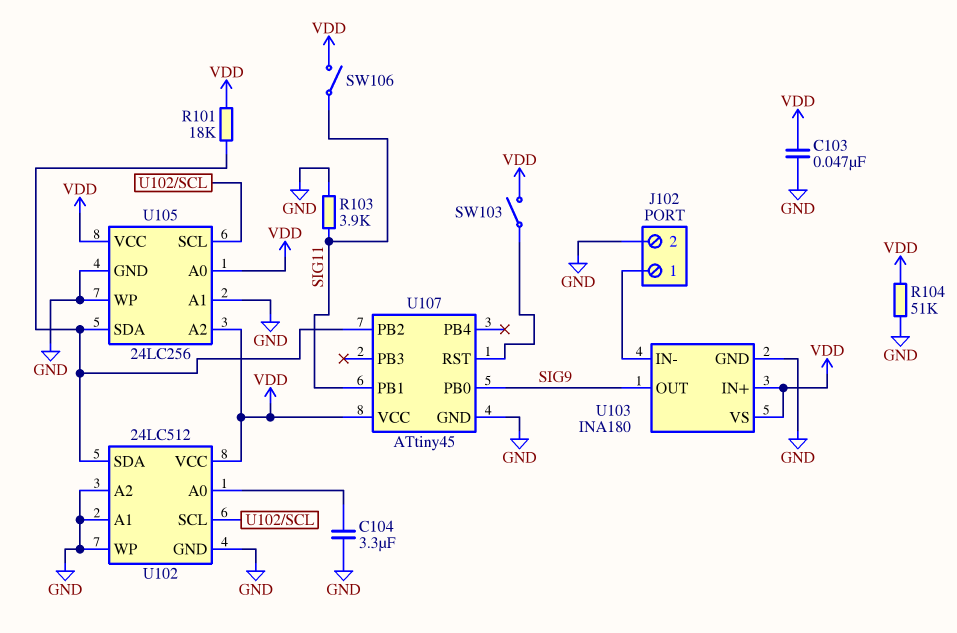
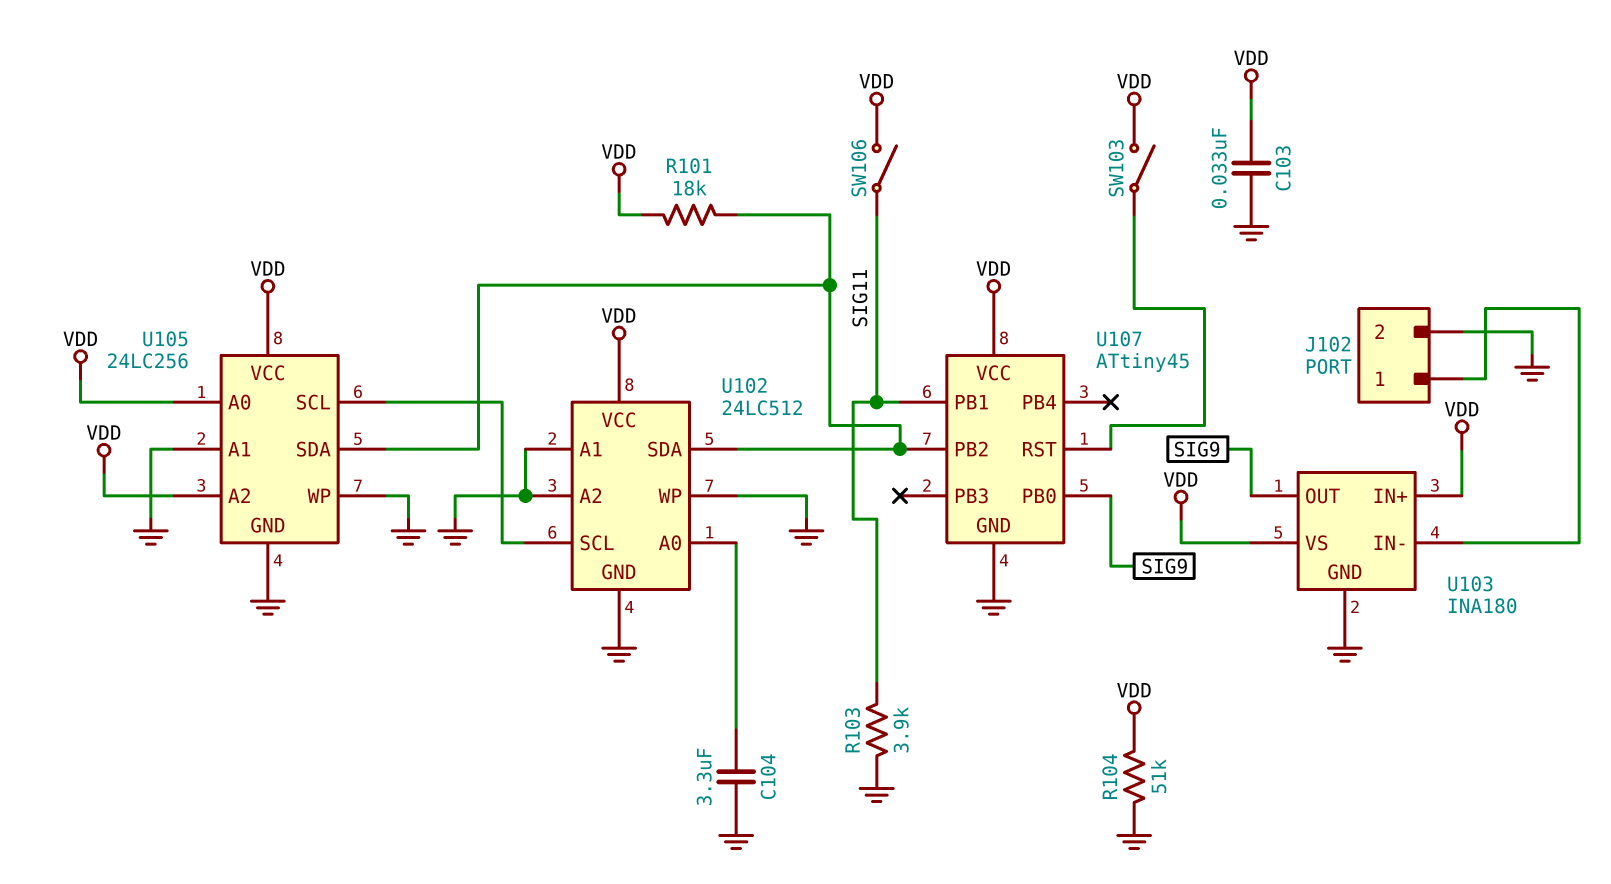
C103: 47nF (GND, VDD) -> 33nF (GND, VDD)

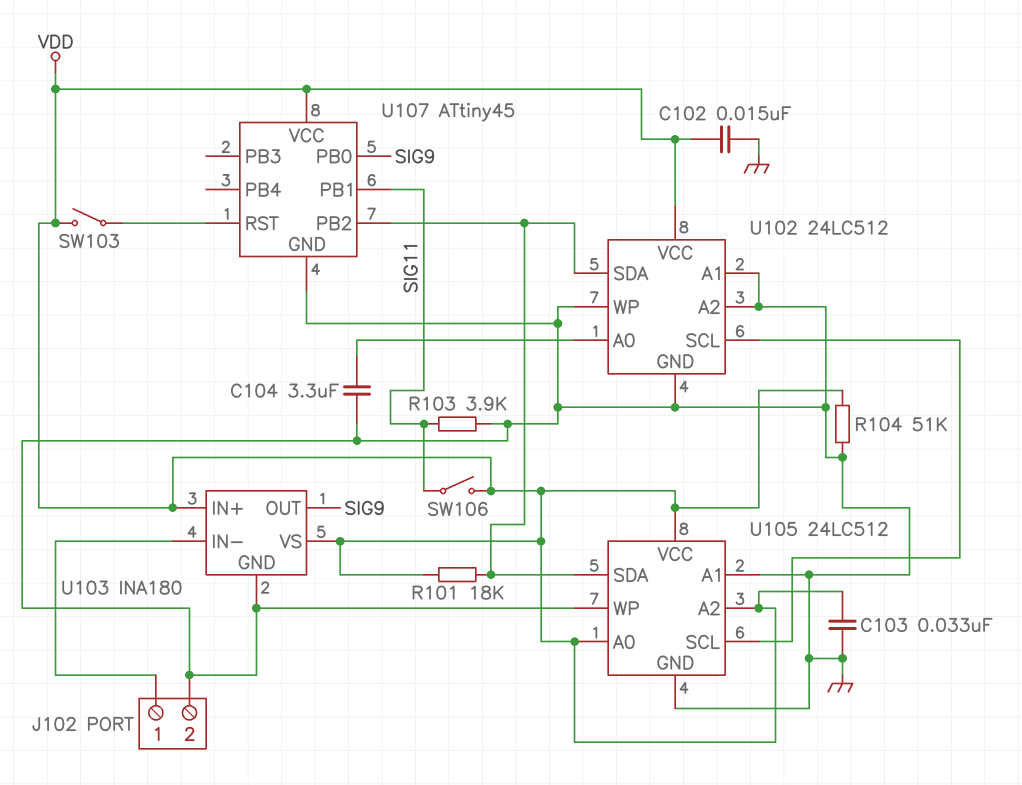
C102: none -> 15nF (GND, VDD)
U105: 24LC256 -> 24LC512

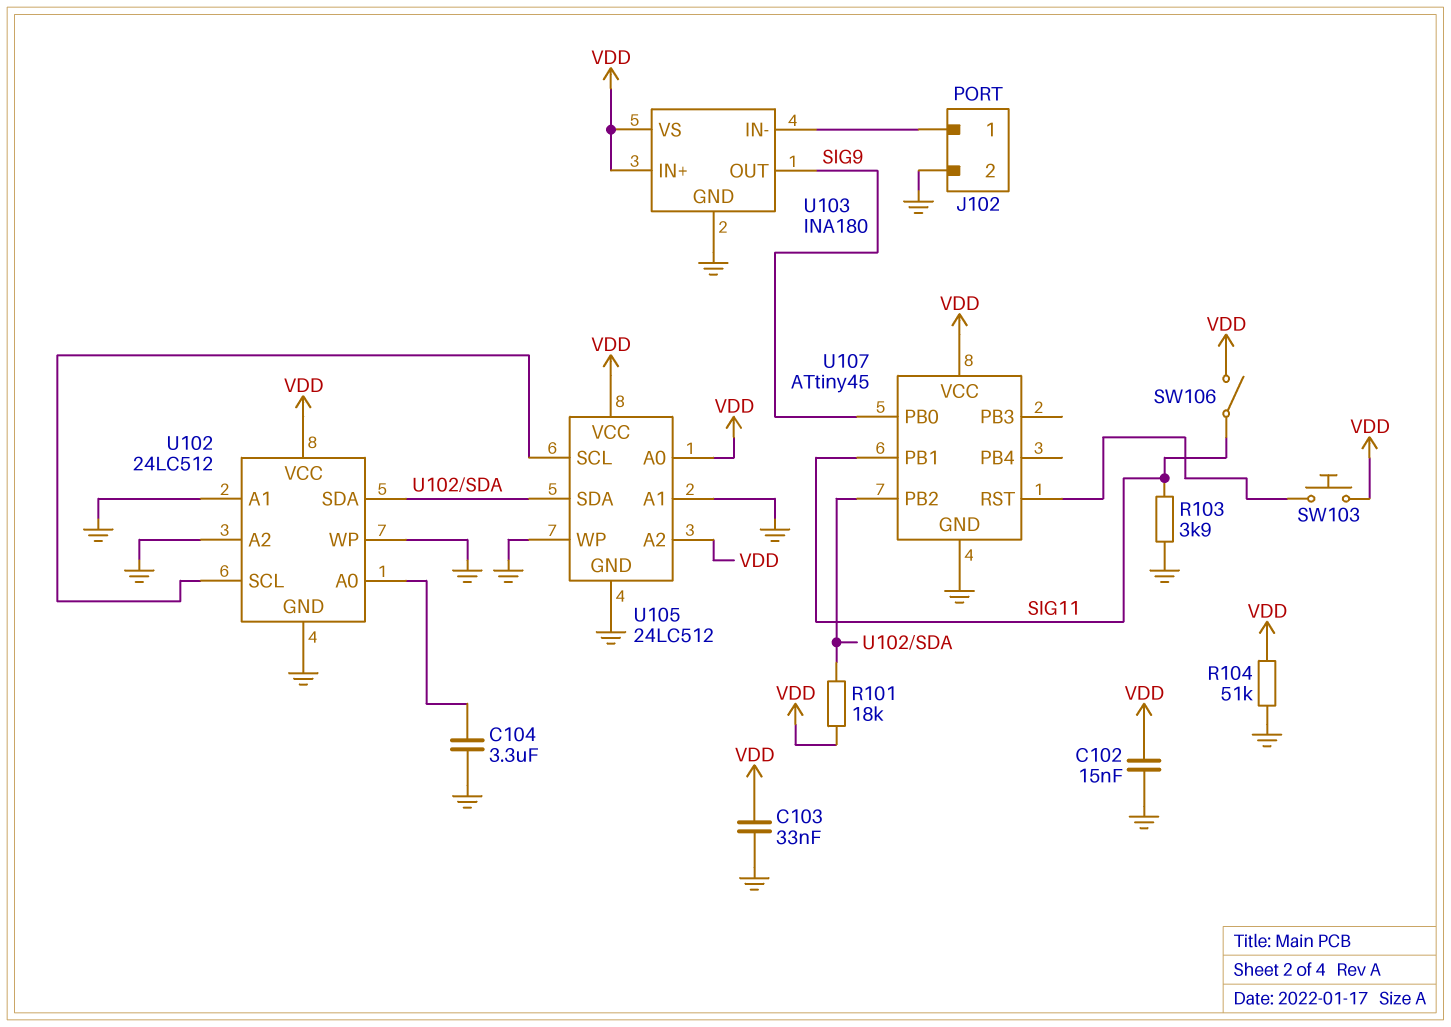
SW103: switch (U107/RST, VDD) -> button (U107/RST, VDD)

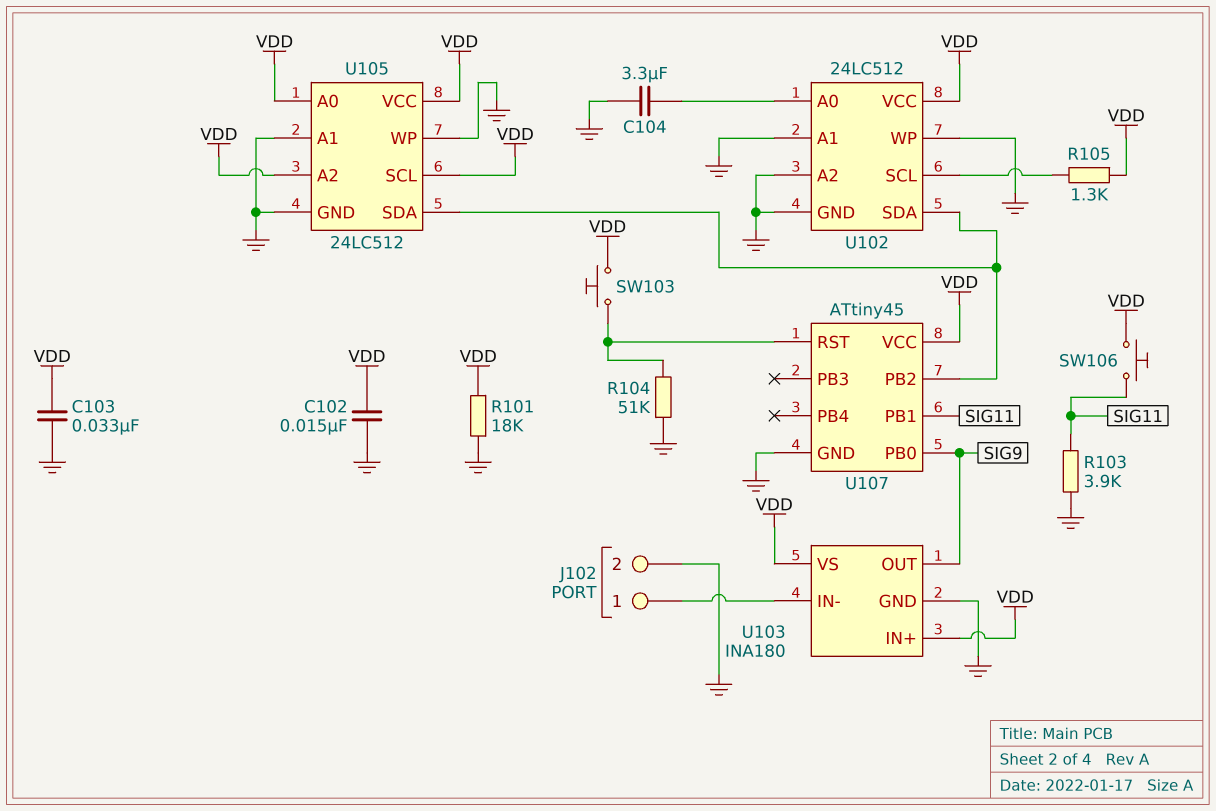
R101: 18k (U102/SDA, VDD) -> 18k (GND, VDD)
R104: 51k (GND, VDD) -> 51k (GND, U107/RST)
R105: none -> 1.3k (U102/SCL, VDD)
SW106: switch (SIG11, VDD) -> button (SIG11, VDD)
U105 pin SCL: U102/SCL -> VDD

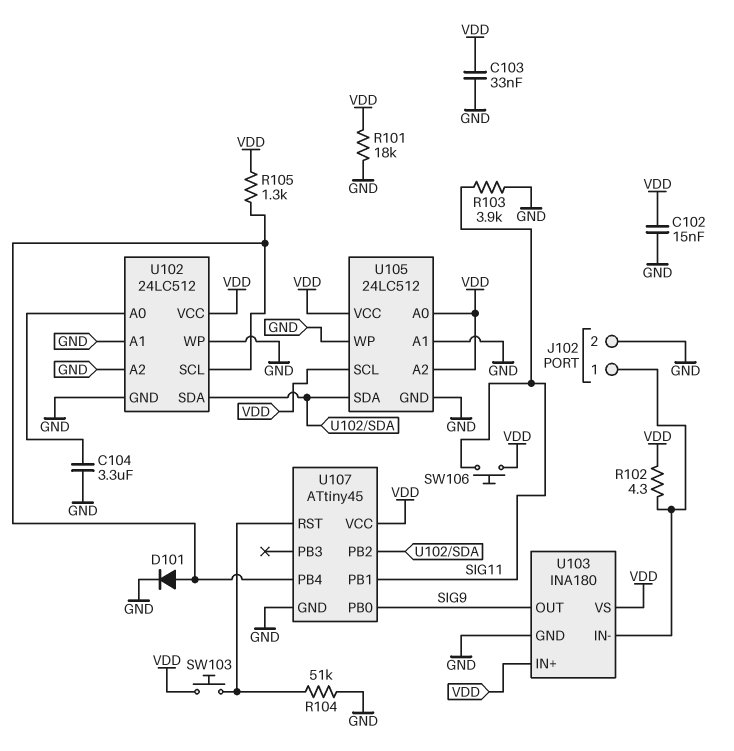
D101: none -> diode (A U102/SCL, K GND)
R102: none -> 4.3 (J102/1, VDD)
U107 pin PB4: none -> U102/SCL

